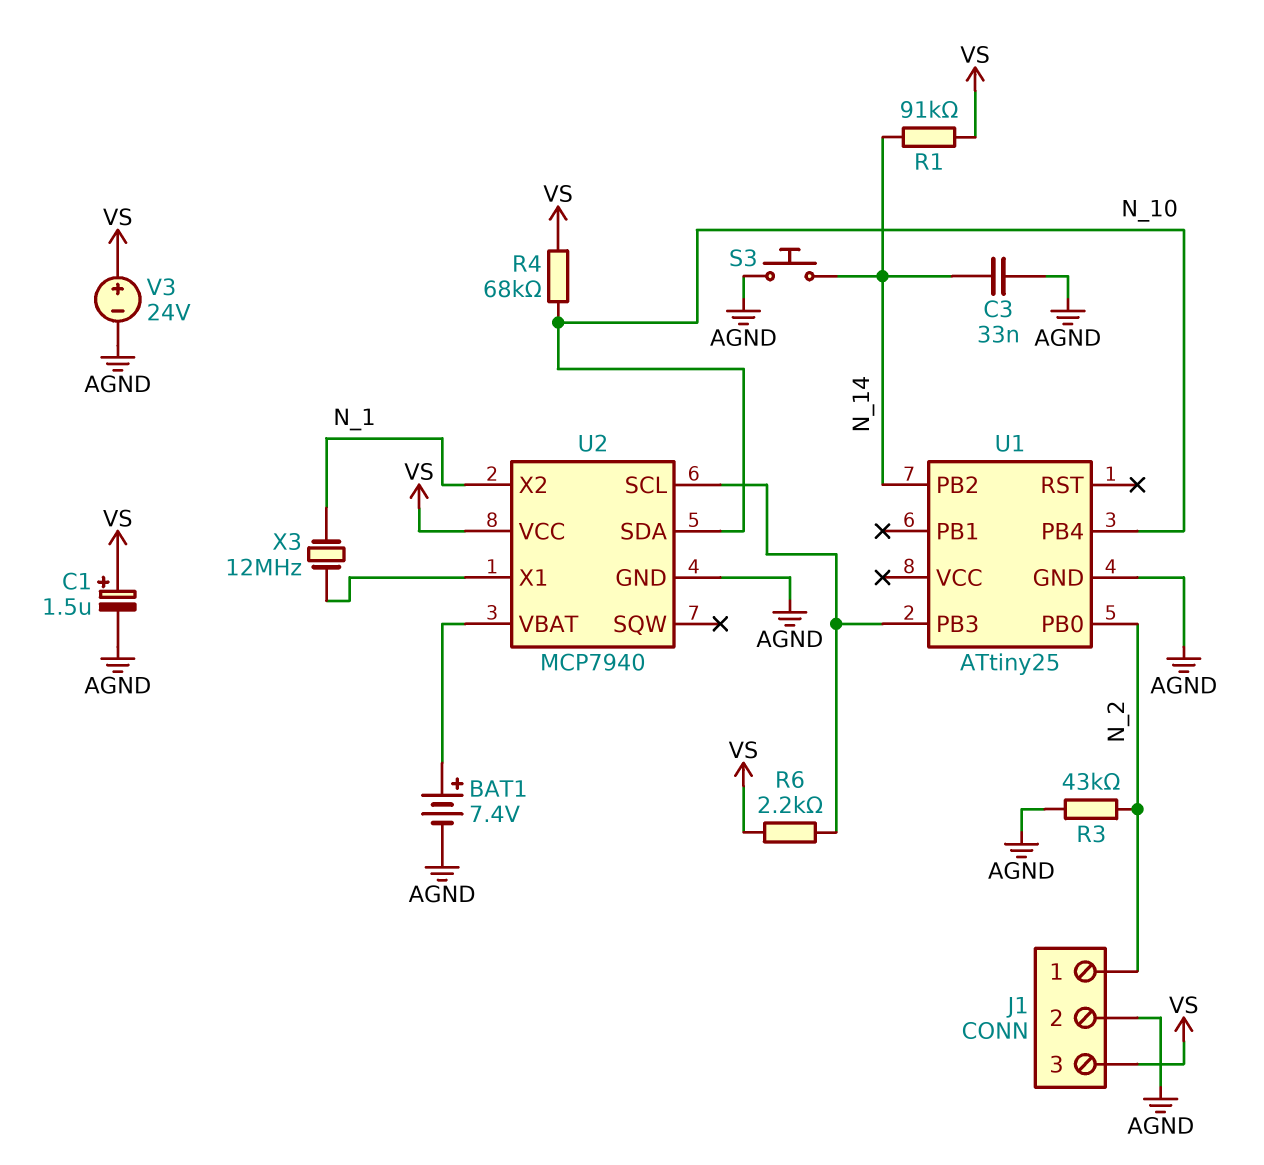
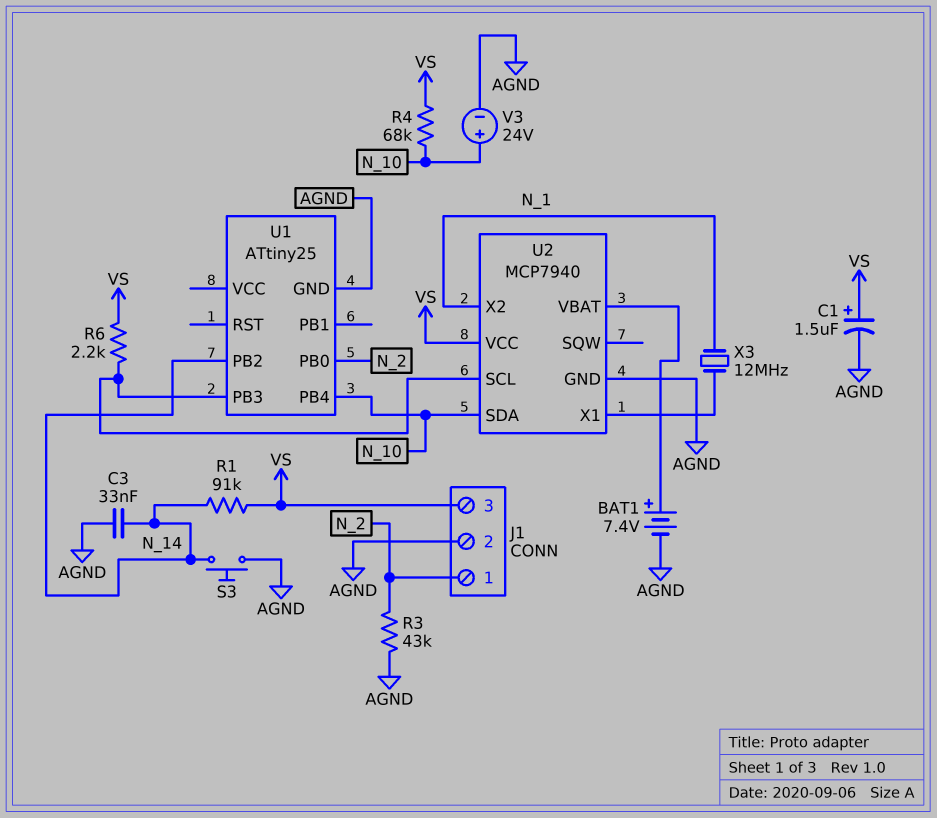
V3: 24V (plus VS, minus AGND) -> 24V (plus N_10, minus AGND)

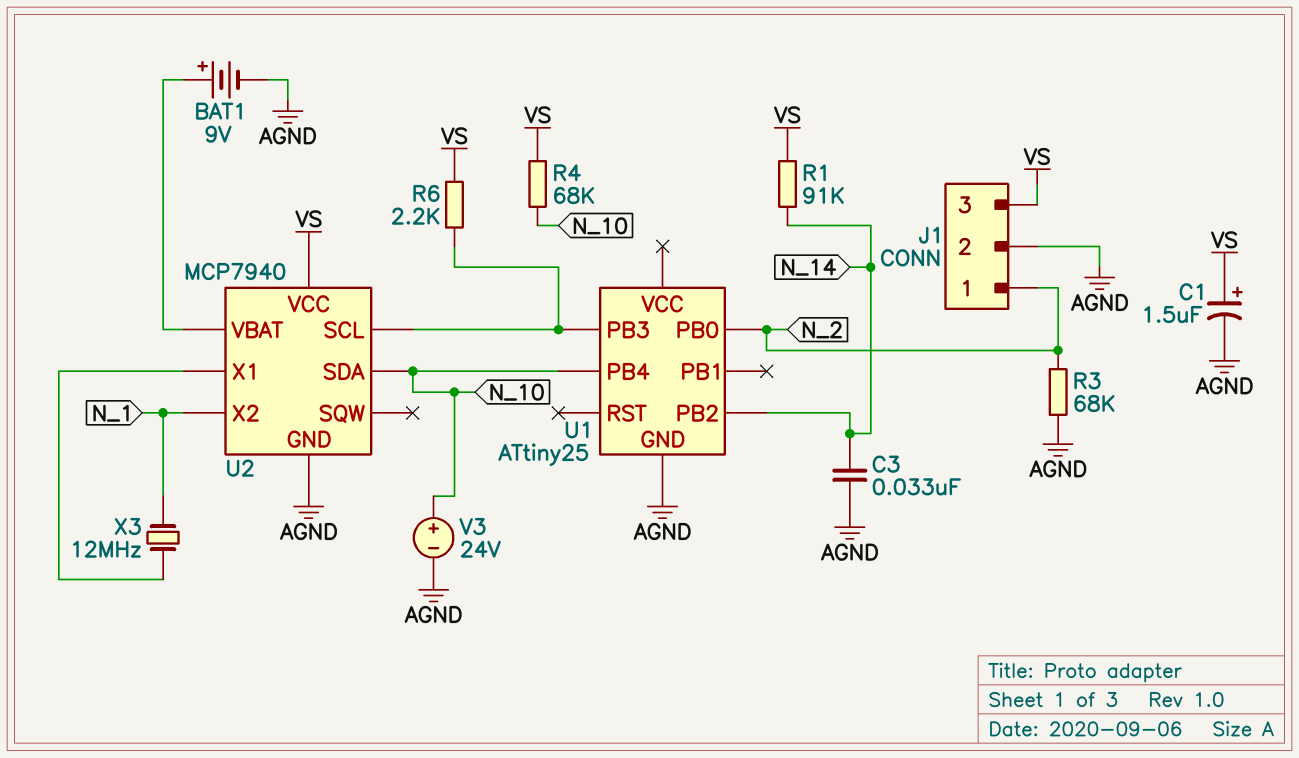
BAT1: 7.4V (plus U2/VBAT, minus AGND) -> 9V (plus U2/VBAT, minus AGND)
R3: 43k (AGND, N_2) -> 68k (AGND, N_2)
S3: button (AGND, N_14) -> none

